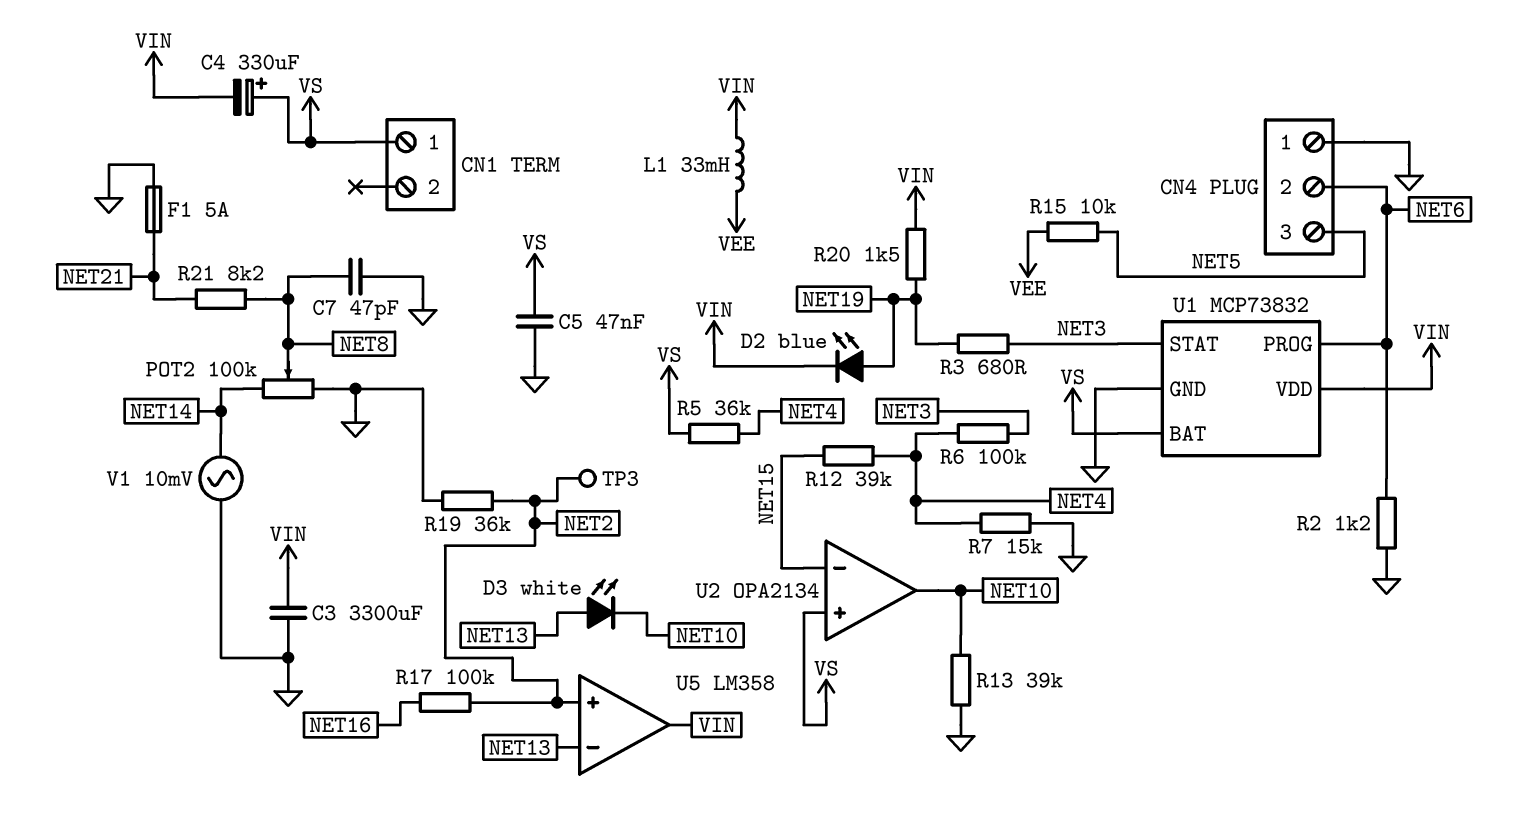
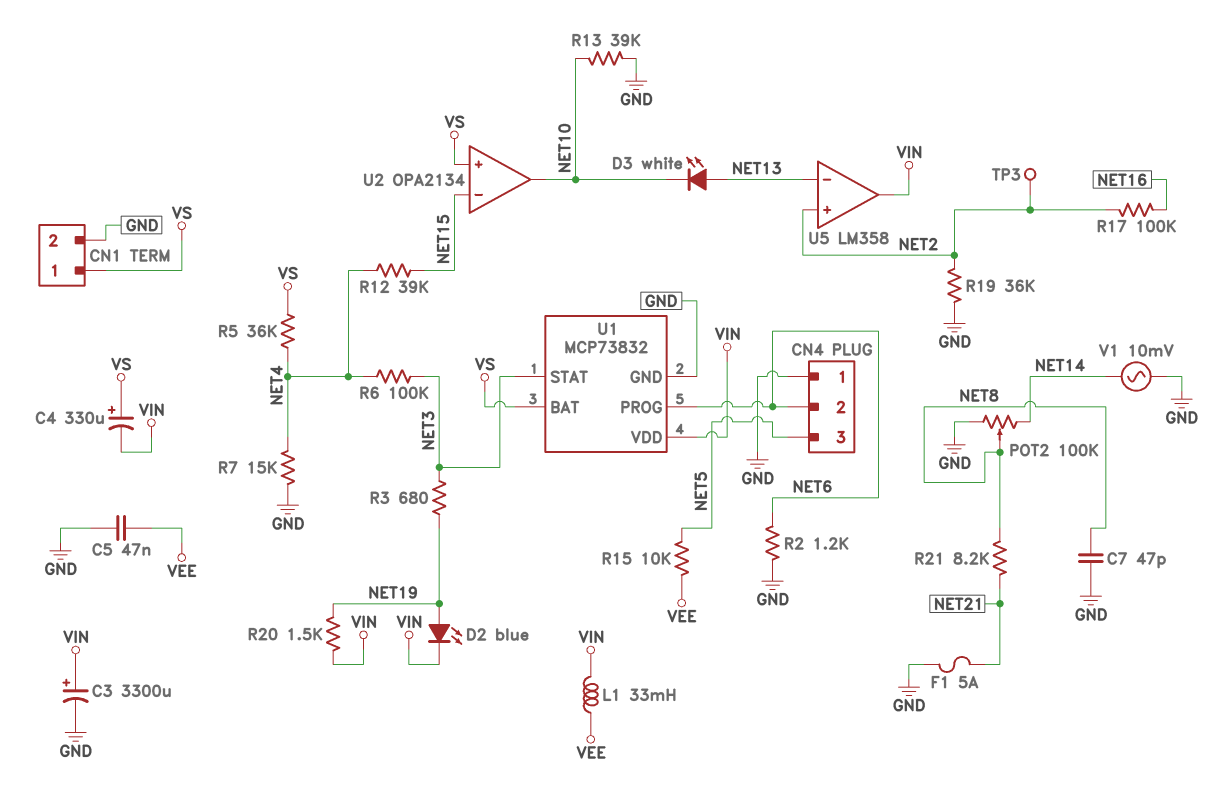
C3: 3300uF (GND, VIN) -> 3300uF (plus VIN, minus GND)
C5: 47nF (GND, VS) -> 47nF (GND, VEE)
CN1 pin 2: none -> GND

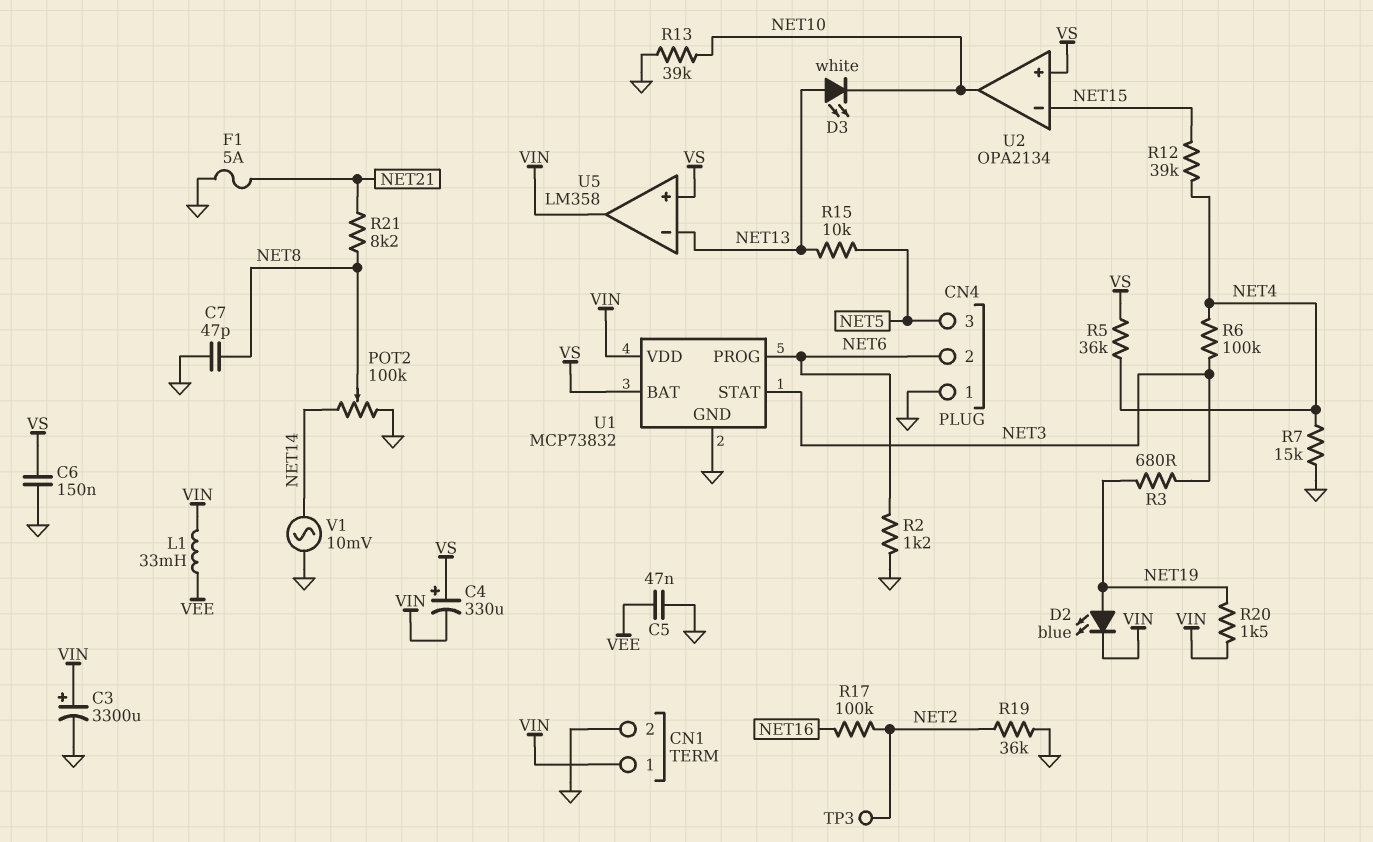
C6: none -> 150nF (GND, VS)
CN1 pin 1: VS -> VIN
R15: 10k (NET5, VEE) -> 10k (NET5, NET13)
U5 pin in+: NET2 -> VS

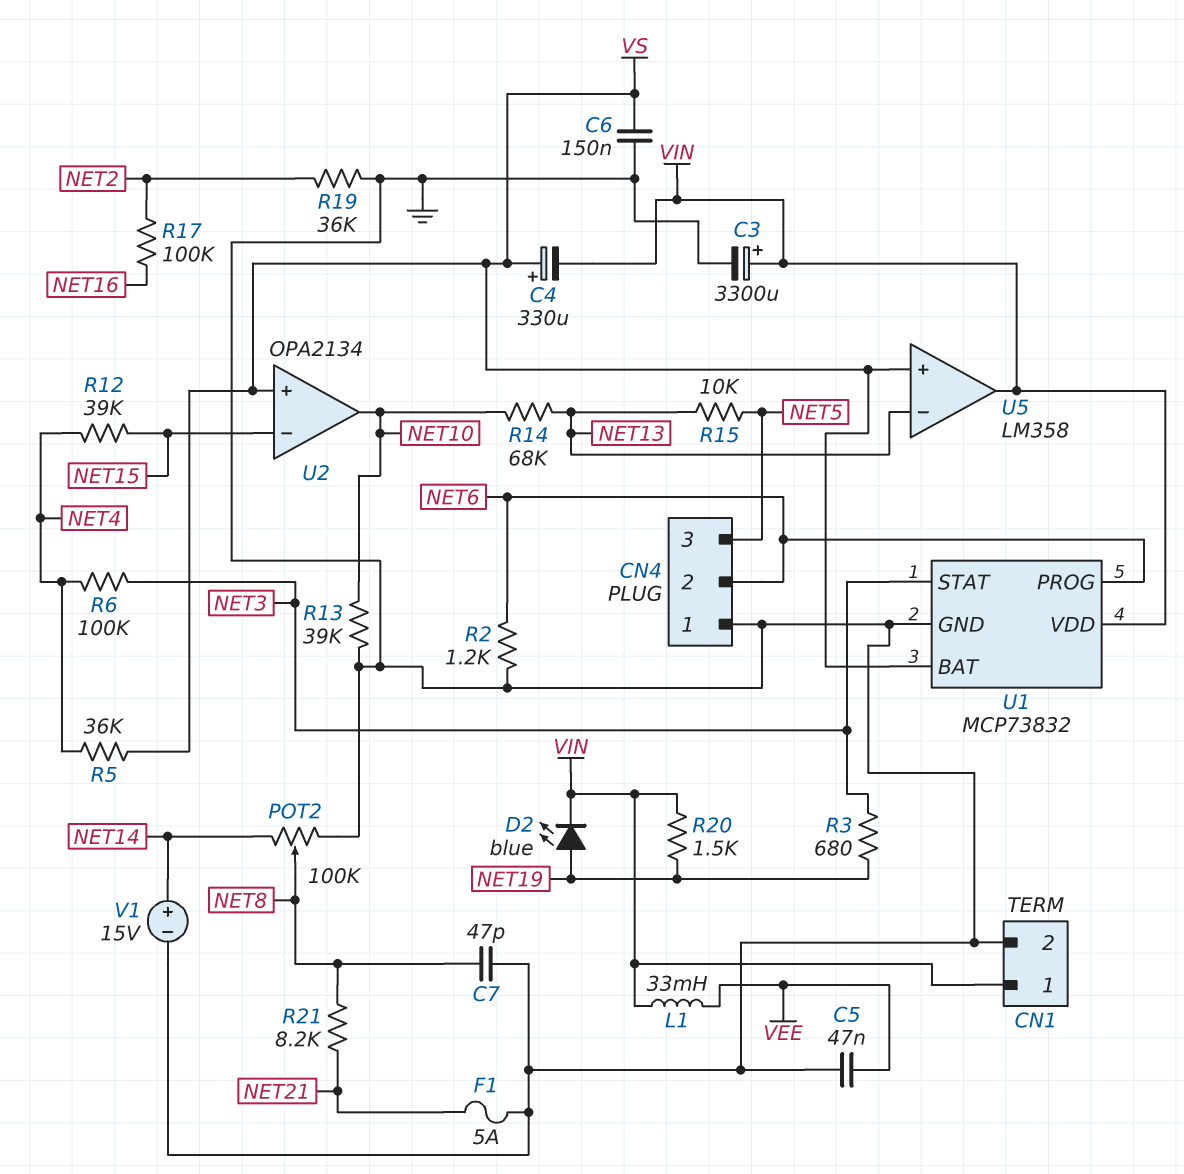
D3: LED white (A NET13, K NET10) -> none
R7: 15k (GND, NET4) -> none
R14: none -> 68k (NET10, NET13)
TP3: test point (NET2) -> none
V1: AC 10mV (GND, NET14) -> 15V (plus NET14, minus GND)

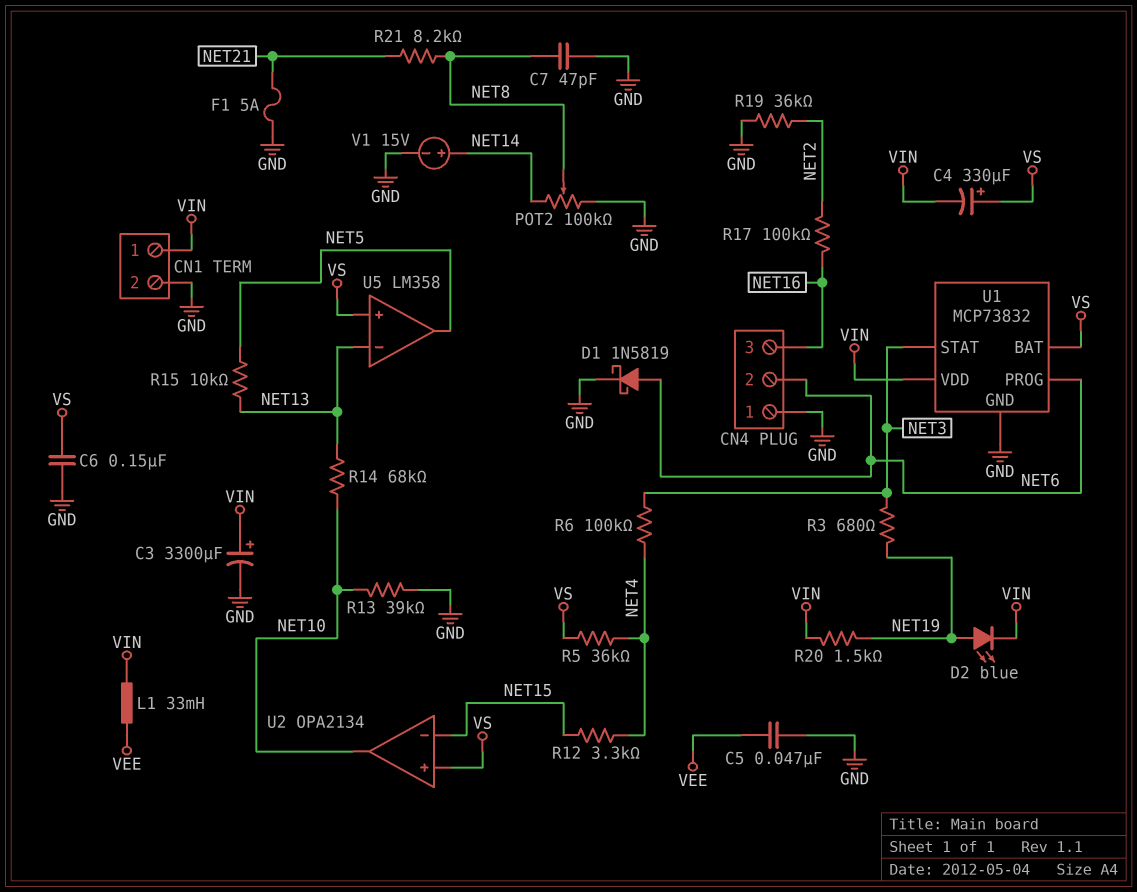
CN4 pin 3: NET5 -> NET16
D1: none -> schottky 1N5819 (A NET6, K GND)
R2: 1.2k (GND, NET6) -> none
R12: 39k (NET4, NET15) -> 3.3k (NET4, NET15)
U5 pin out: VIN -> NET5

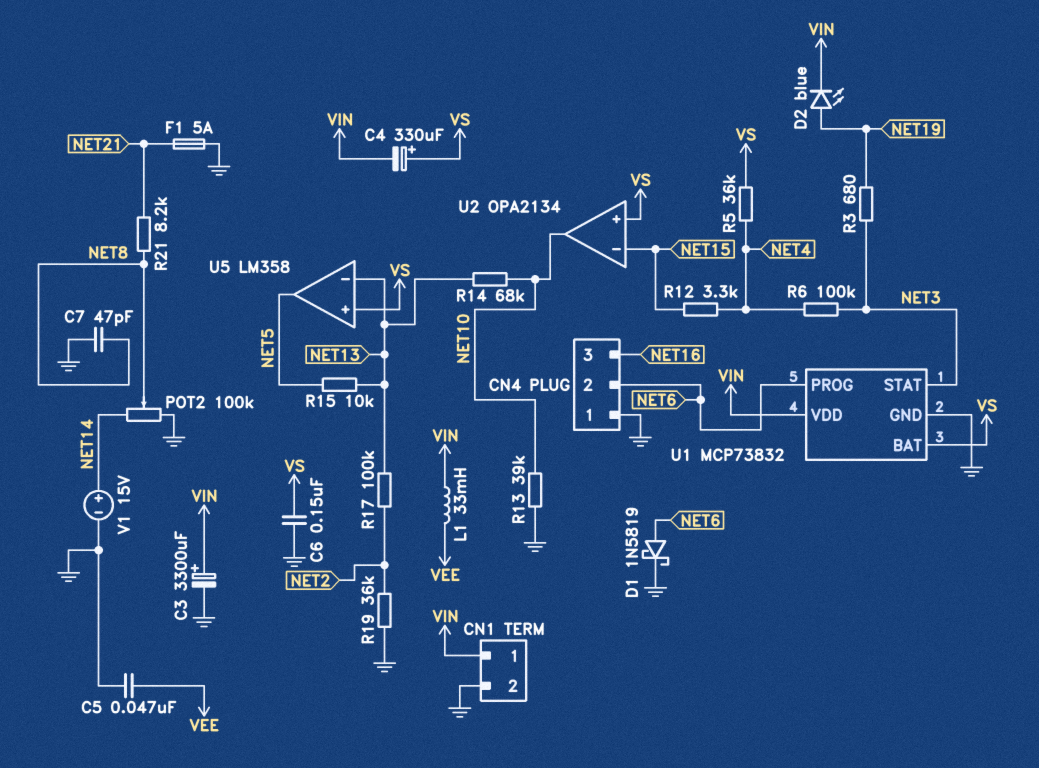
R17: 100k (NET2, NET16) -> 100k (NET2, NET13)
R20: 1.5k (NET19, VIN) -> none

